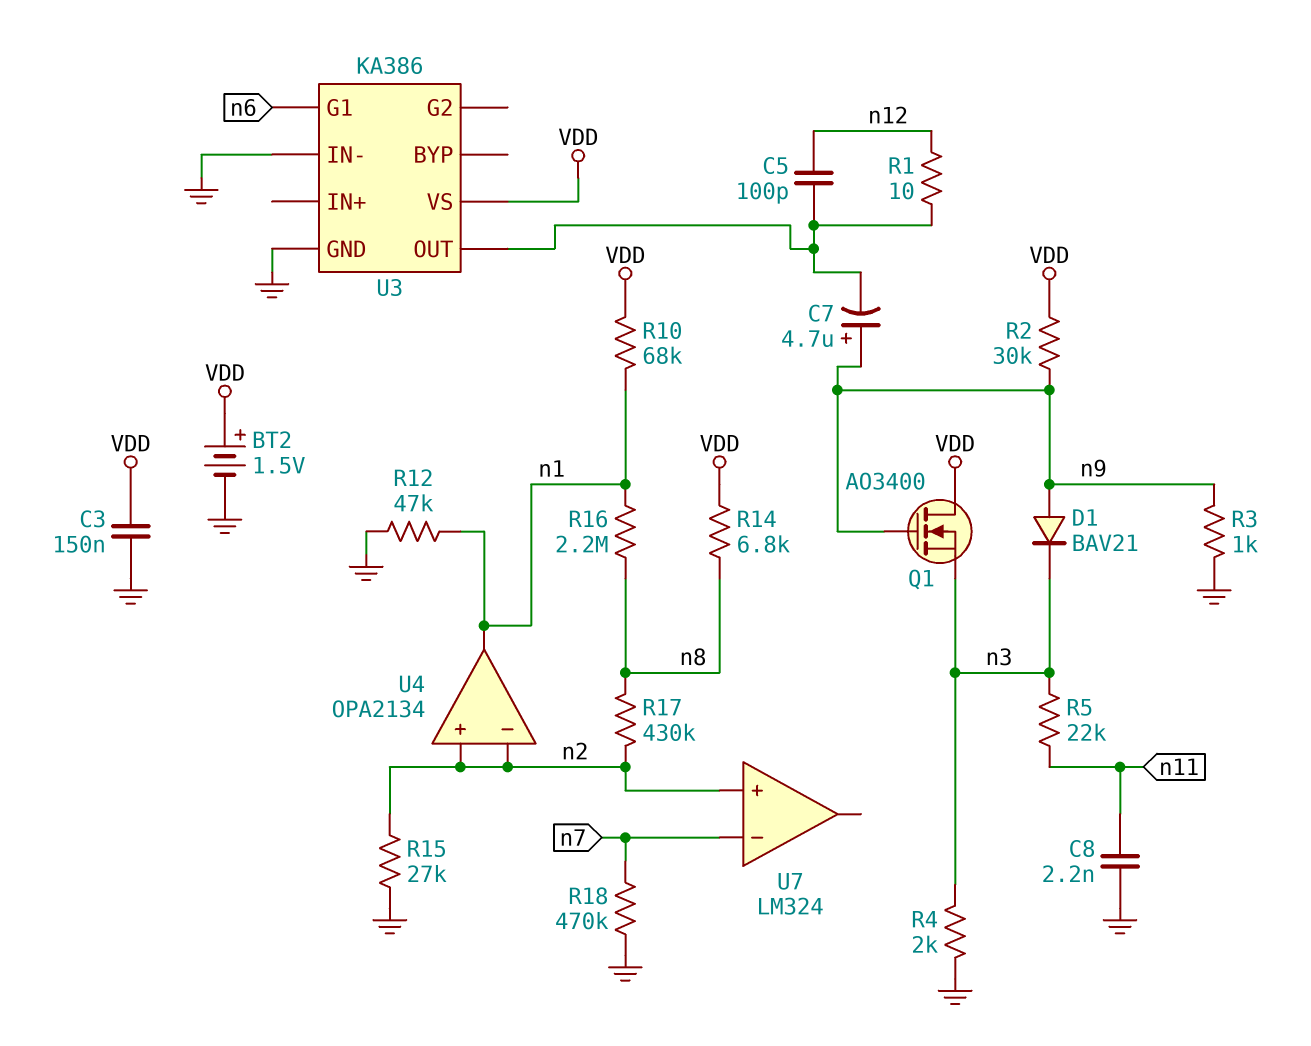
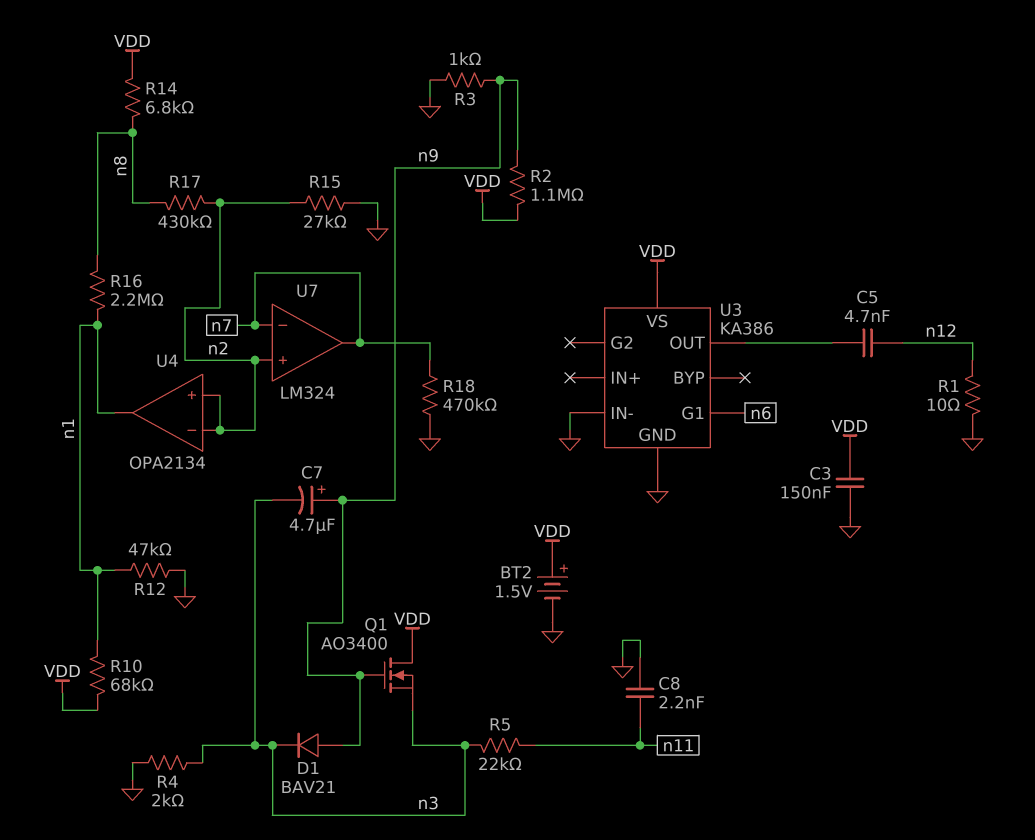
C5: 100pF (U3/OUT, n12) -> 4.7nF (U3/OUT, n12)
C7: 4.7uF (plus n9, minus U3/OUT) -> 4.7uF (plus n9, minus n3)
R1: 10 (U3/OUT, n12) -> 10 (GND, n12)
R2: 30k (VDD, n9) -> 1.1M (VDD, n9)
U7 pin out: none -> n7

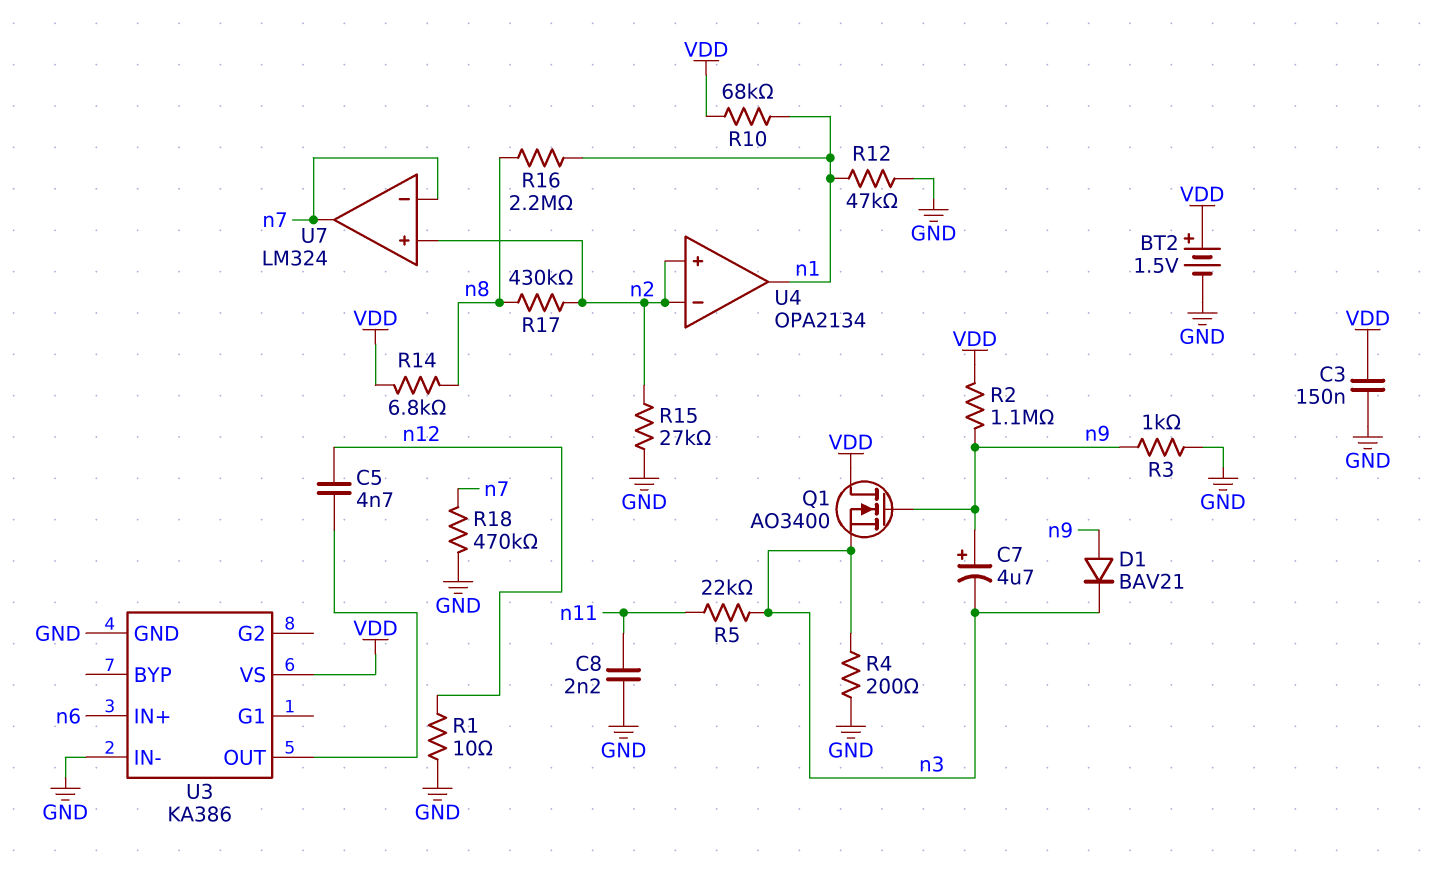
R4: 2k (GND, n3) -> 200 (GND, n3)
U3 pin G1: n6 -> none
U3 pin IN+: none -> n6

